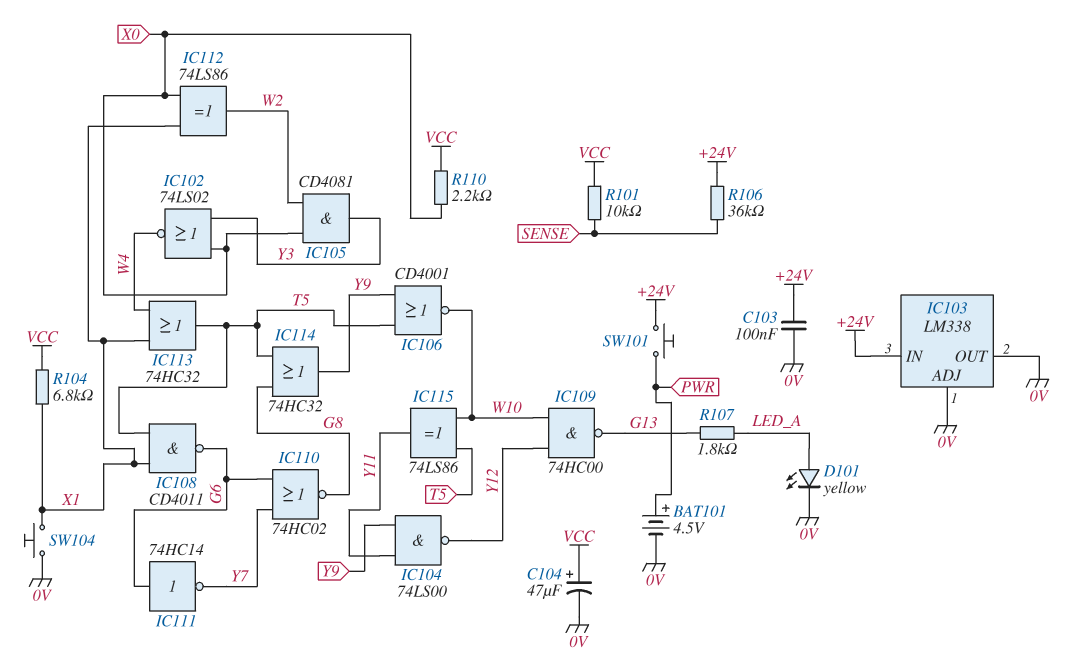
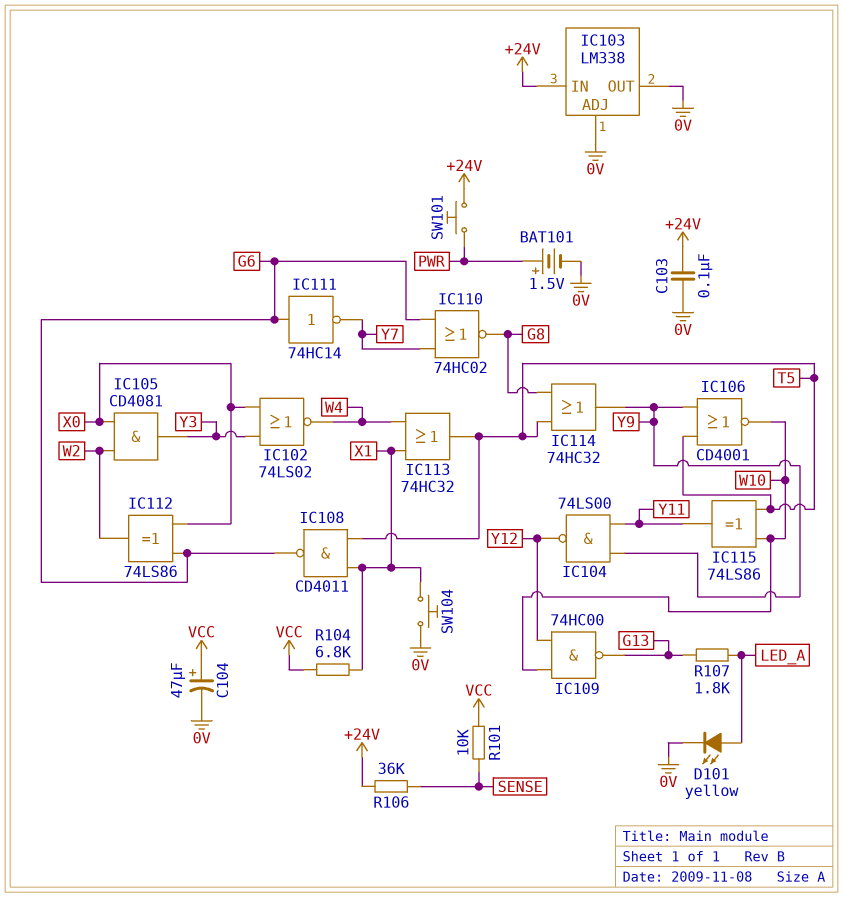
BAT101: 4.5V (plus PWR, minus 0V) -> 1.5V (plus PWR, minus 0V)
IC112: XOR 74LS86 (in X0, in X1, out W2) -> XOR 74LS86 (in G6, in X0, out W2)
R110: 2.2k (VCC, X0) -> none

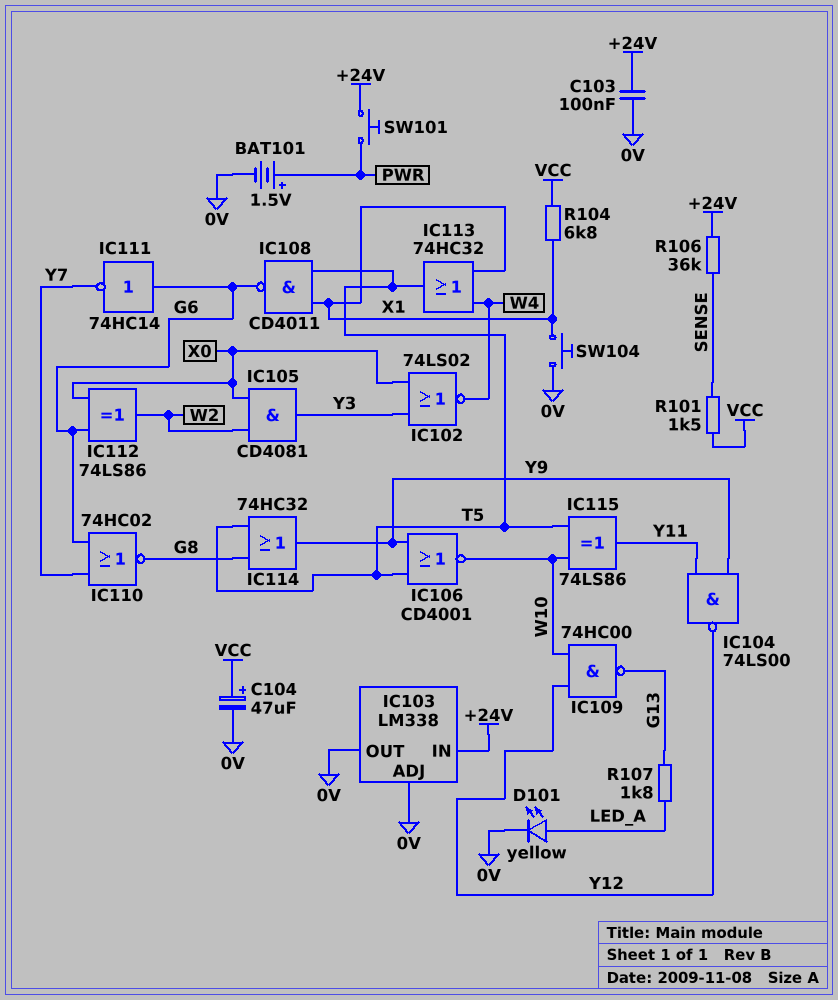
R101: 10k (SENSE, VCC) -> 1.5k (SENSE, VCC)

